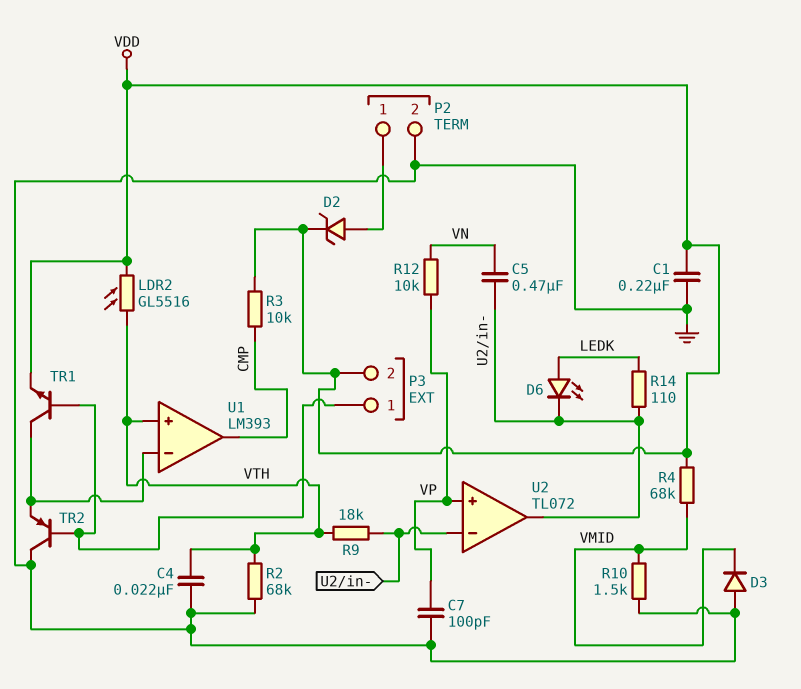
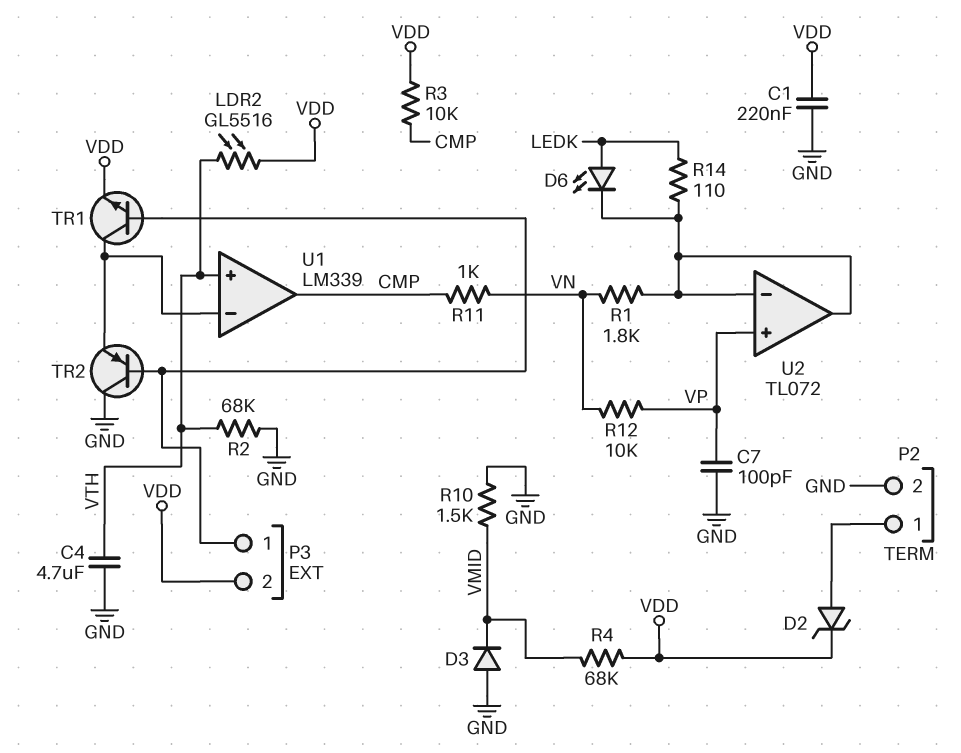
C4: 22nF (GND, VTH) -> 4.7uF (GND, VTH)
C5: 470nF (U2/in-, VN) -> none
R1: none -> 1.8k (U2/in-, VN)
R9: 18k (U2/in-, VTH) -> none
R11: none -> 1k (CMP, VN)
U1: LM393 -> LM339

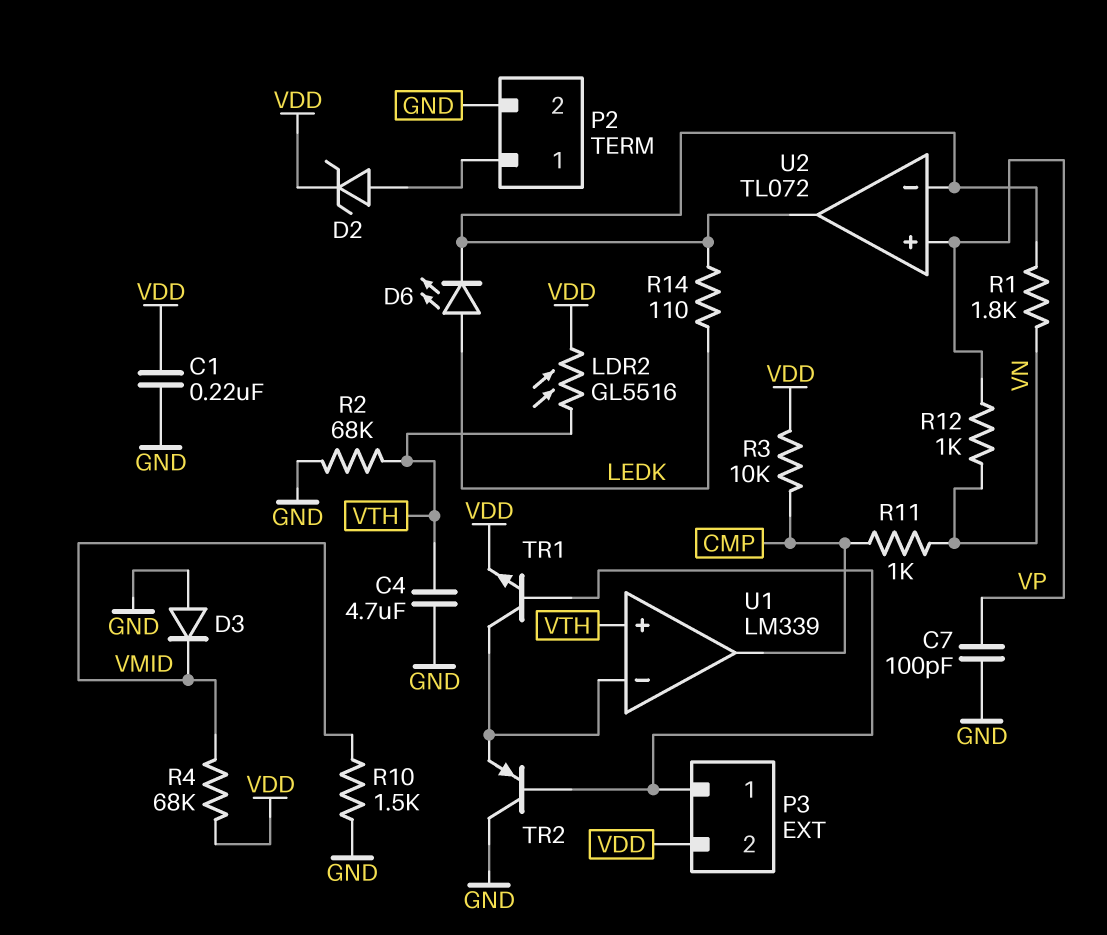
R12: 10k (VN, VP) -> 1k (VN, VP)

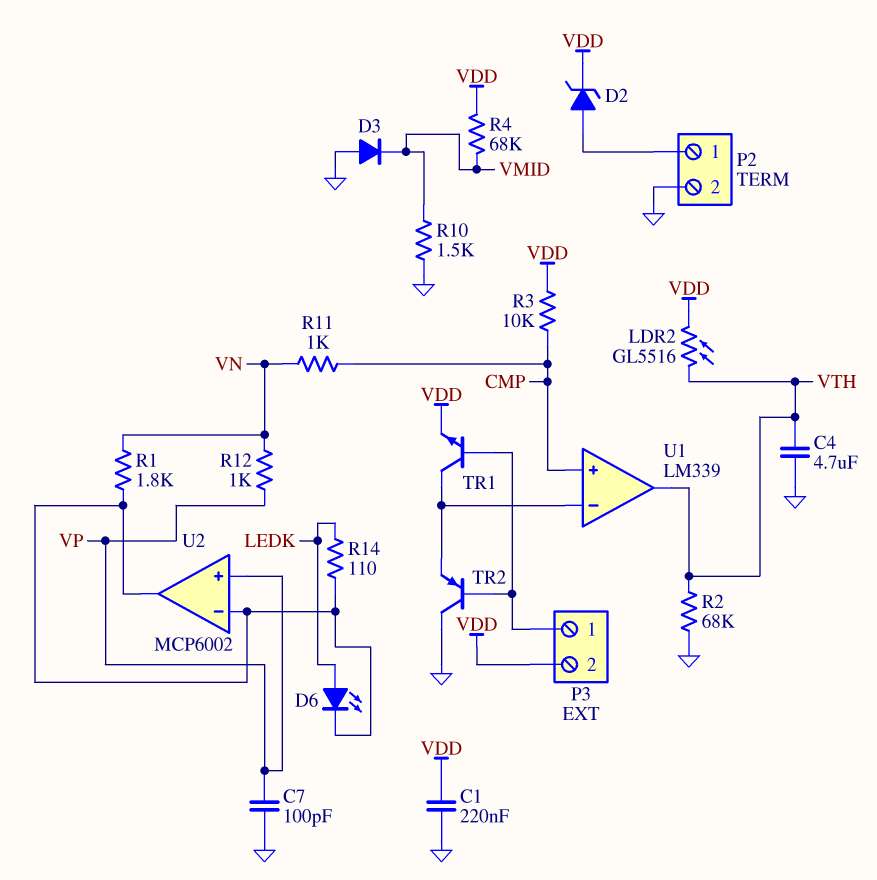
U1 pin in+: VTH -> CMP
U1 pin out: CMP -> VTH
U2: TL072 -> MCP6002

